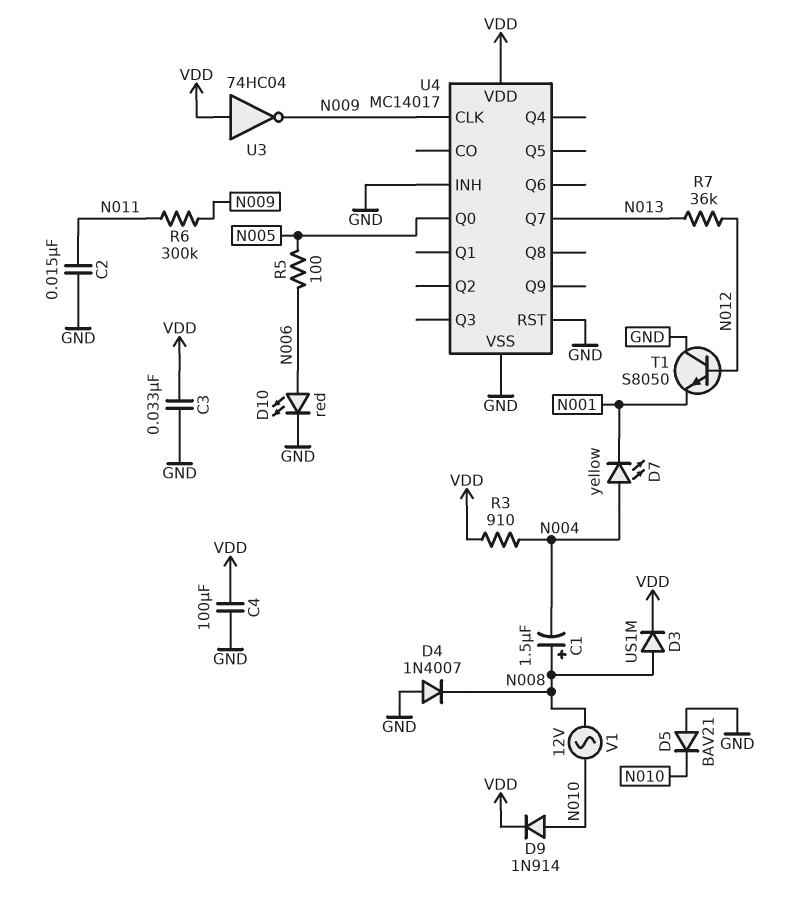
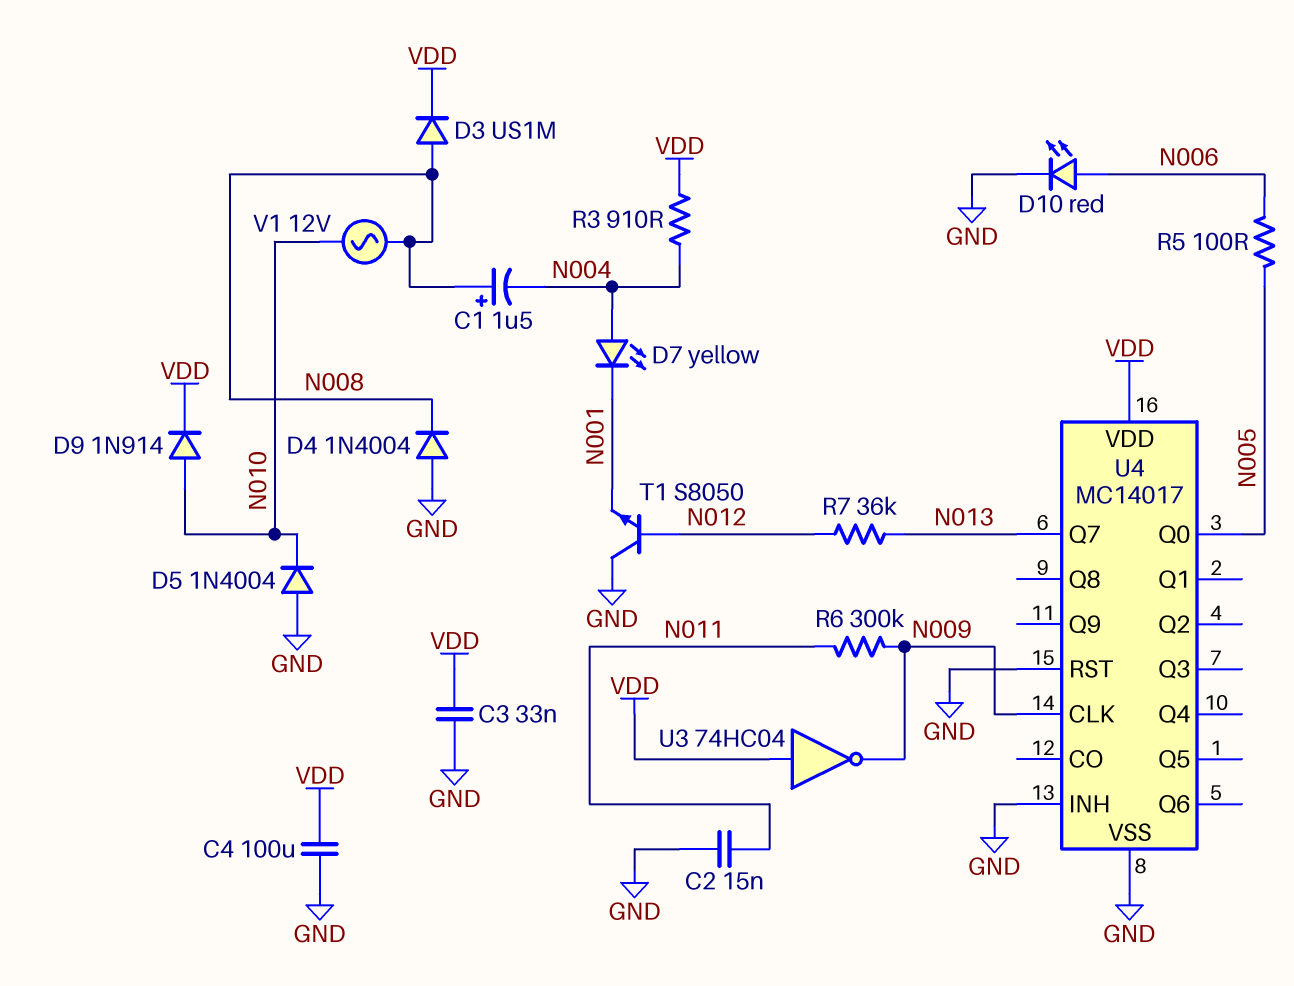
D4: diode 1N4007 (A GND, K N008) -> diode 1N4004 (A GND, K N008)
D5: diode BAV21 (A GND, K N010) -> diode 1N4004 (A GND, K N010)

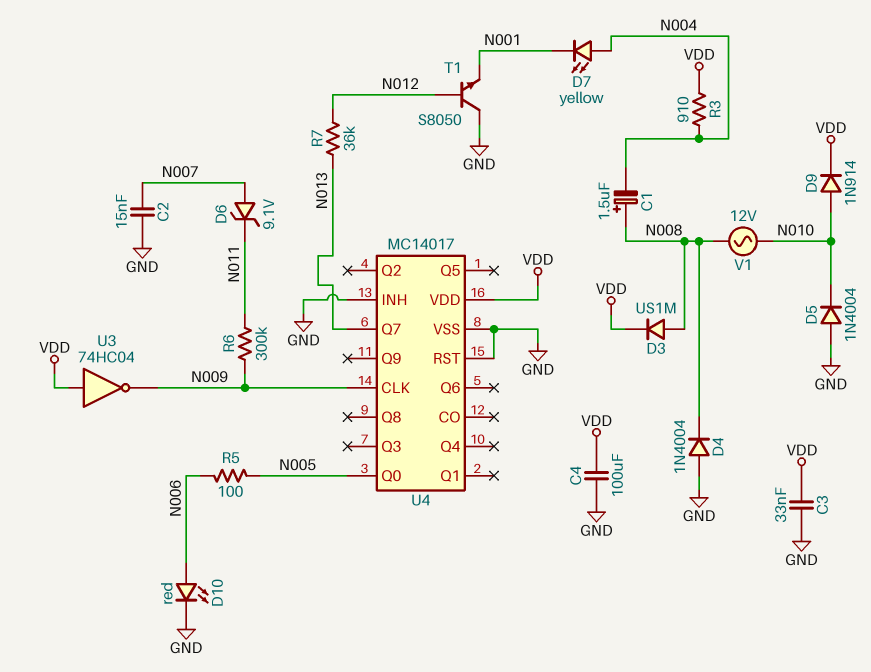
C2: 15nF (GND, N011) -> 15nF (GND, N007)
D6: none -> zener 9.1V (A N007, K N011)

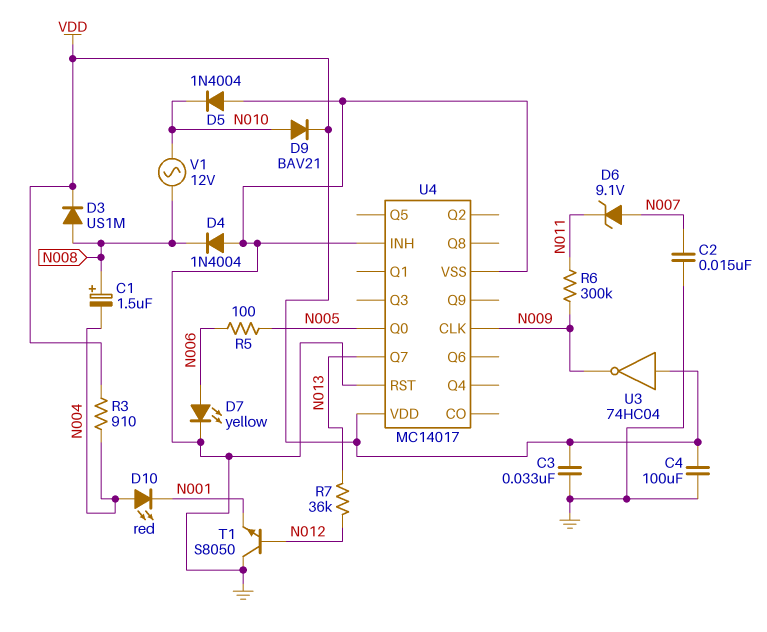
D7: LED yellow (A N004, K N001) -> LED yellow (A N006, K GND)
D9: diode 1N914 (A N010, K VDD) -> diode BAV21 (A N010, K VDD)
D10: LED red (A N006, K GND) -> LED red (A N004, K N001)

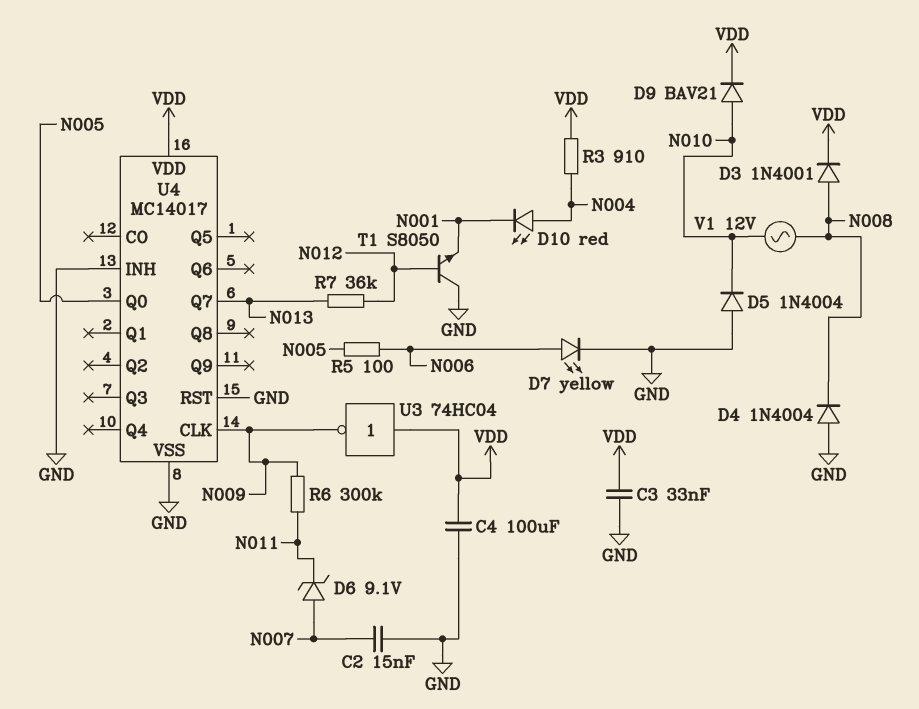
C1: 1.5uF (plus N008, minus N004) -> none
D3: diode US1M (A N008, K VDD) -> diode 1N4001 (A N008, K VDD)

